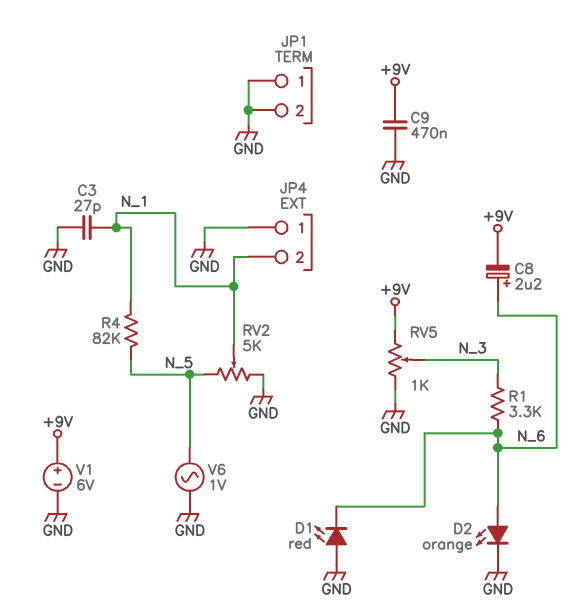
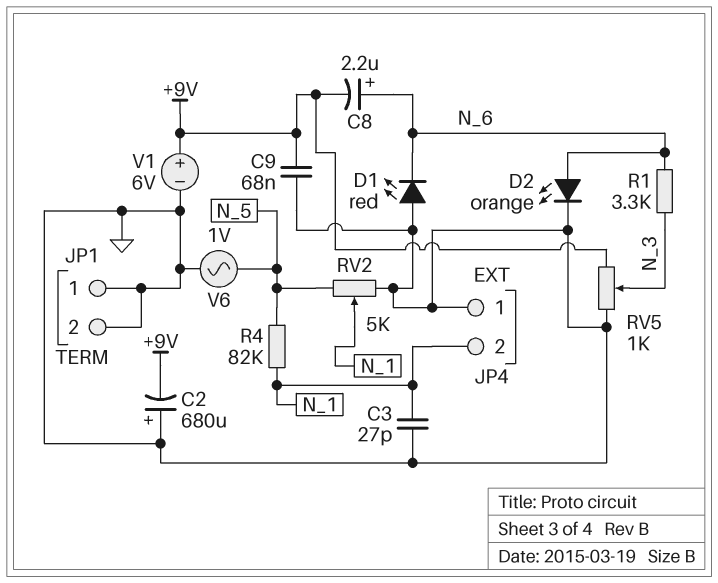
C2: none -> 680uF (plus GND, minus +9V)
C9: 470nF (+9V, GND) -> 68nF (+9V, GND)

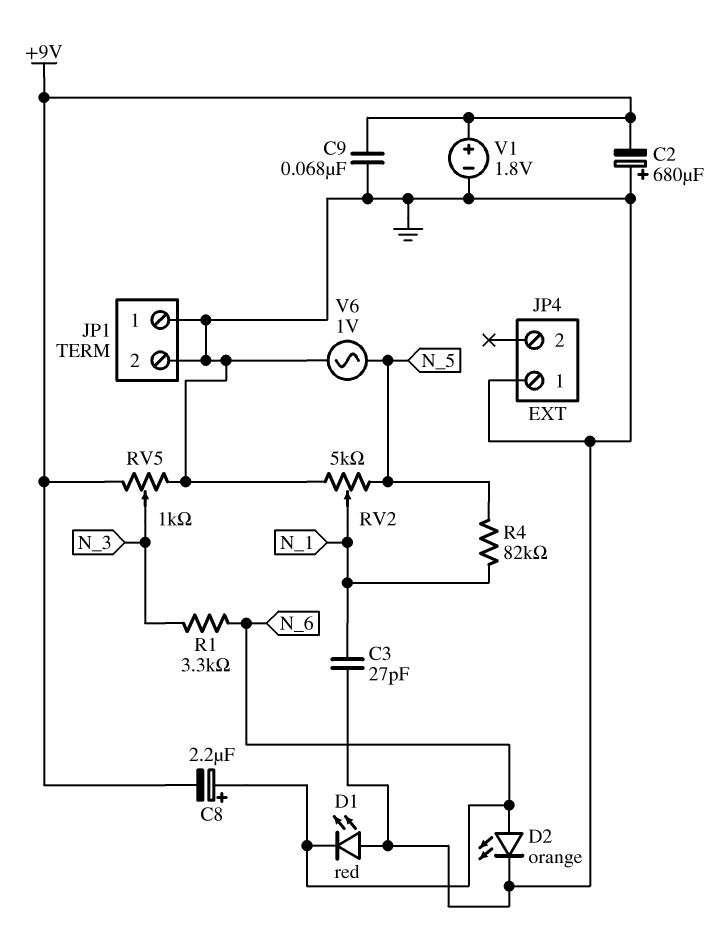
JP4 pin 2: N_1 -> none
V1: 6V (plus +9V, minus GND) -> 1.8V (plus +9V, minus GND)

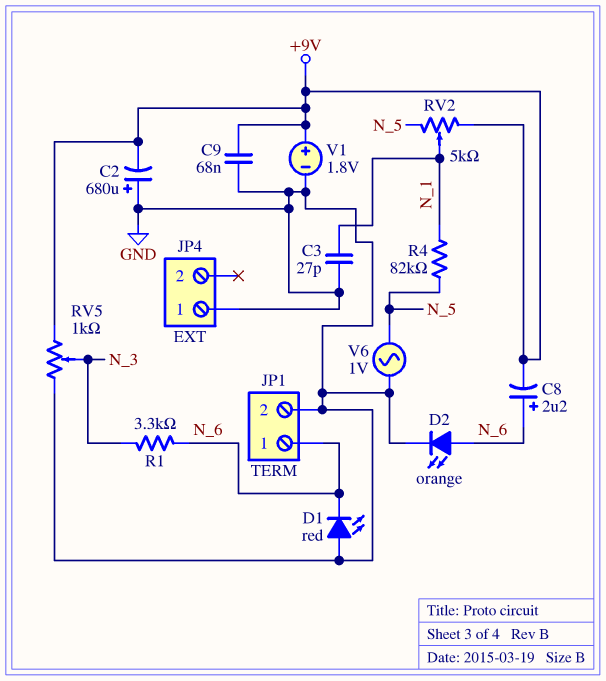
JP1 pin 1: GND -> N_6
RV2: 5k (GND, N_5, wiper N_1) -> 5k (+9V, N_5, wiper N_1)

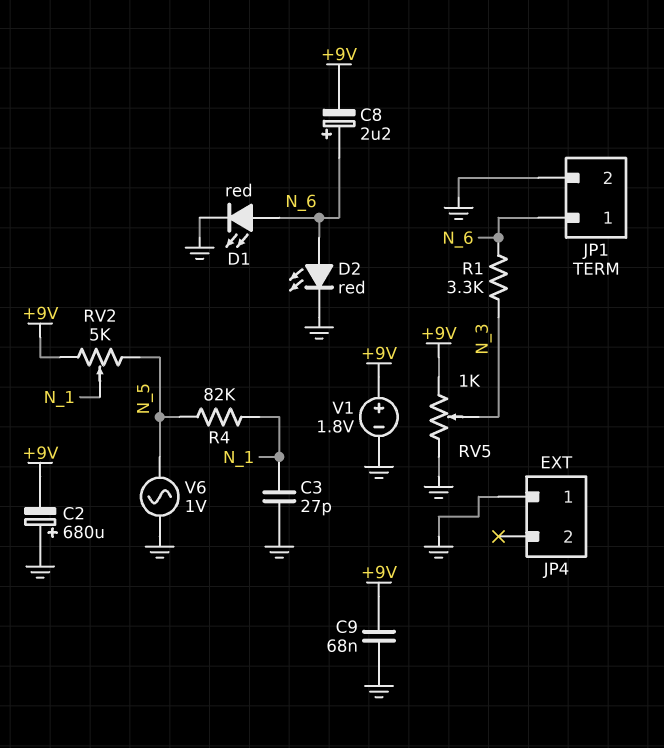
D1: LED red (A GND, K N_6) -> LED red (A N_6, K GND)
D2: LED orange (A N_6, K GND) -> LED red (A N_6, K GND)

